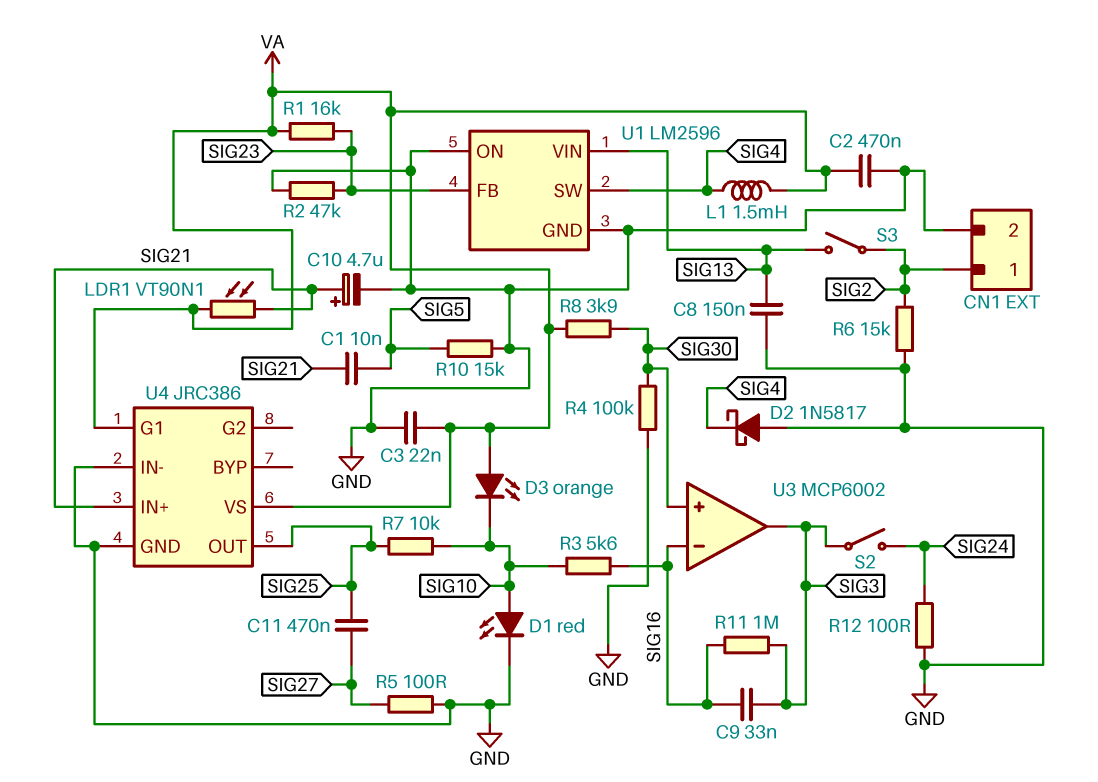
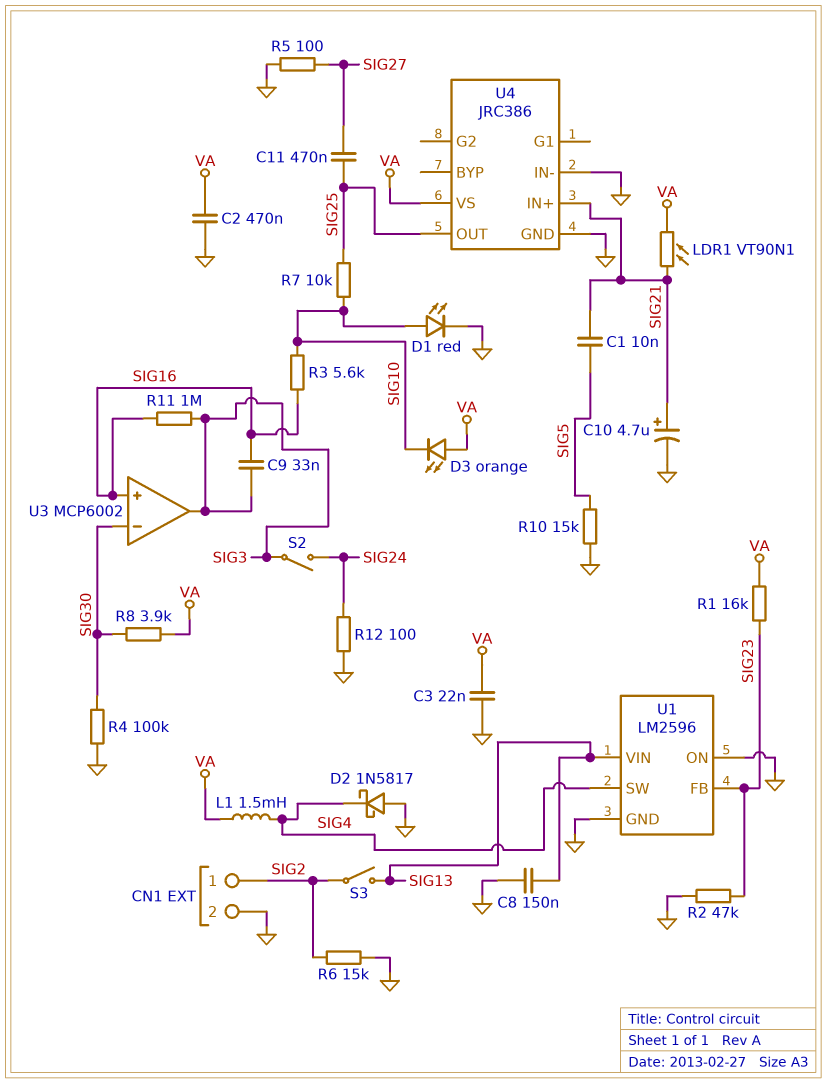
U3 pin in+: SIG30 -> SIG16
U3 pin in-: SIG16 -> SIG30
U4 pin G1: VA -> none

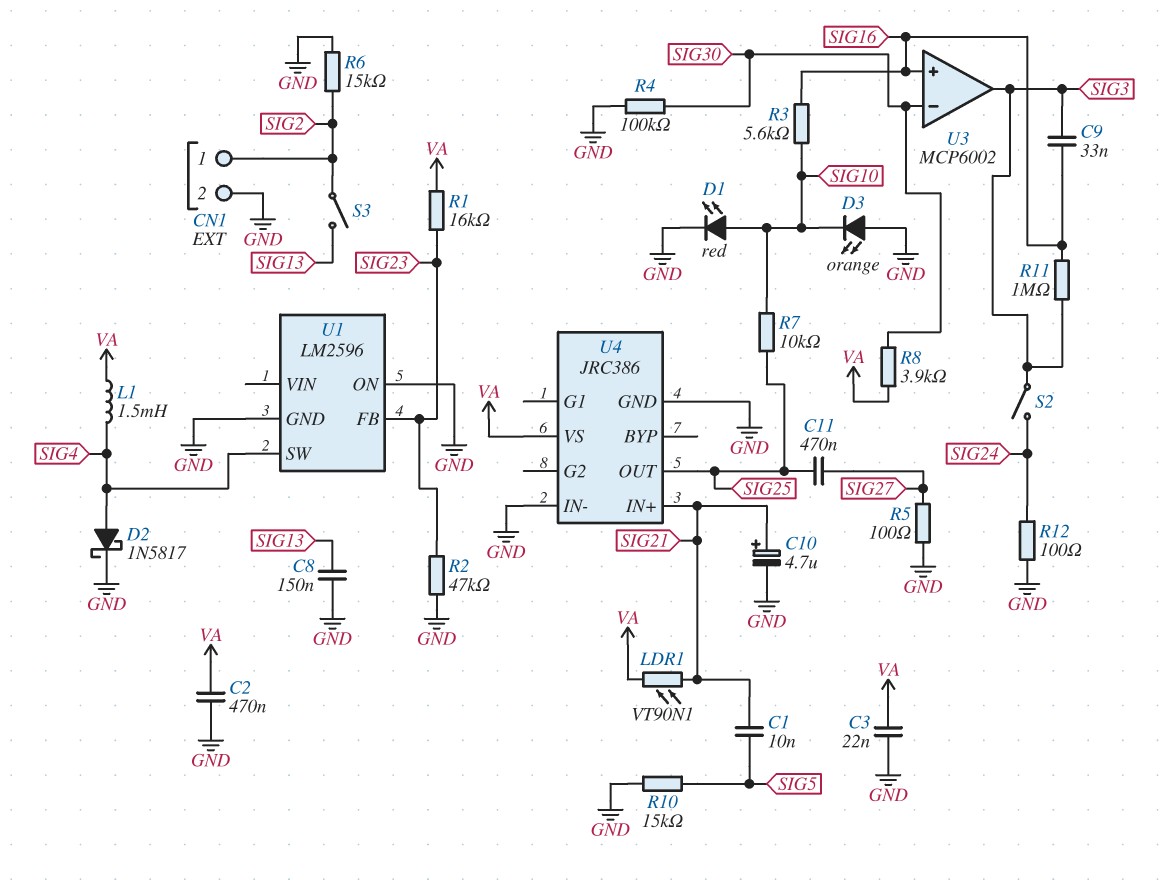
D2: schottky 1N5817 (A GND, K SIG4) -> schottky 1N5817 (A SIG4, K GND)
D3: LED orange (A VA, K SIG10) -> LED orange (A GND, K SIG10)
U1 pin VIN: SIG13 -> none

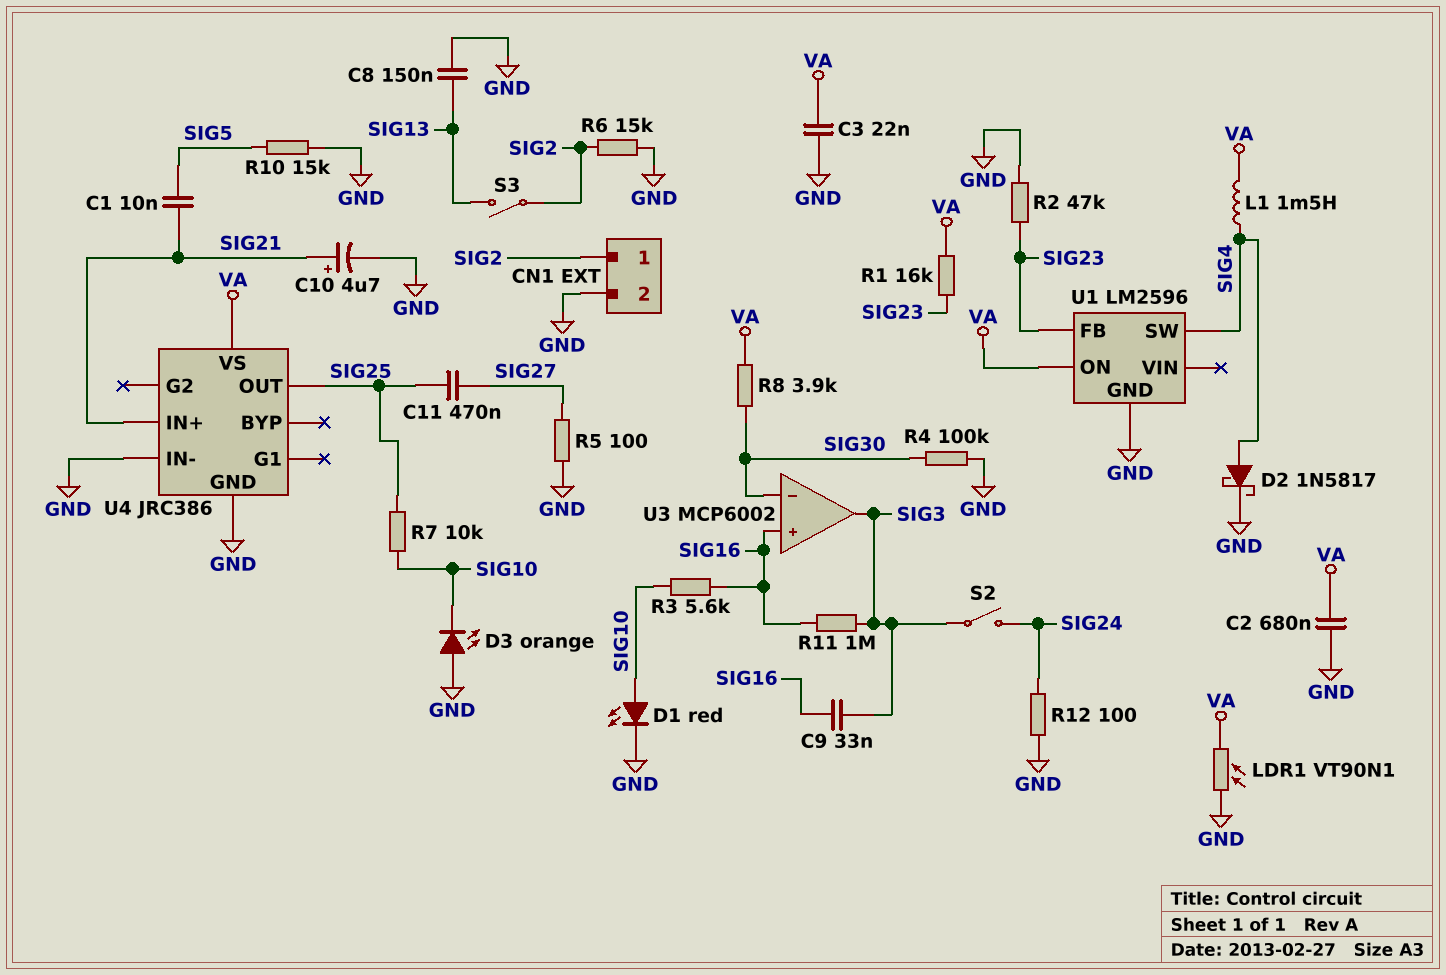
C2: 470nF (GND, VA) -> 680nF (GND, VA)
LDR1: VT90N1 (SIG21, VA) -> VT90N1 (GND, VA)
U1 pin ON: GND -> VA

